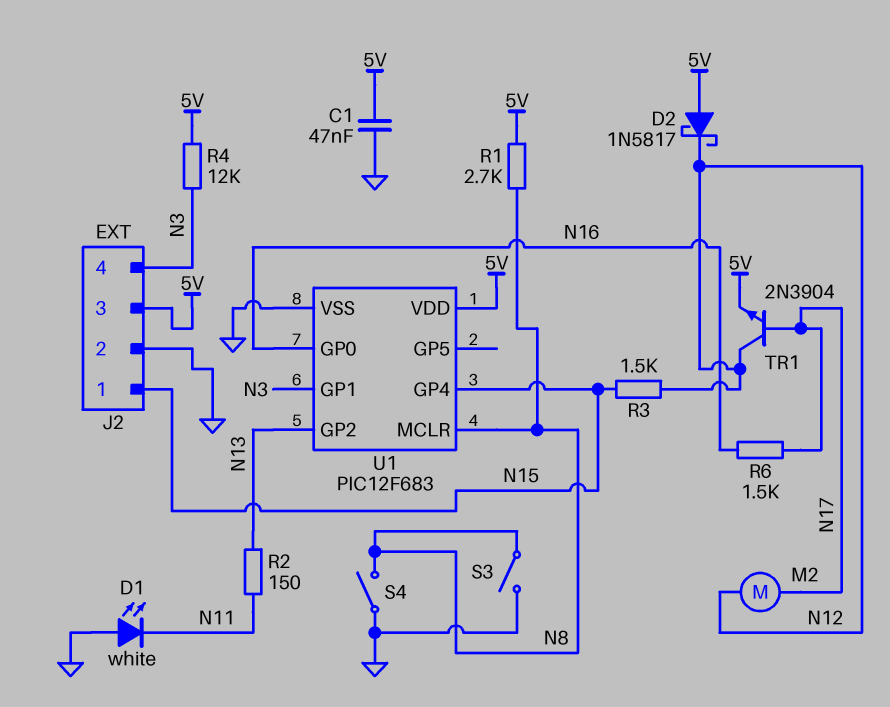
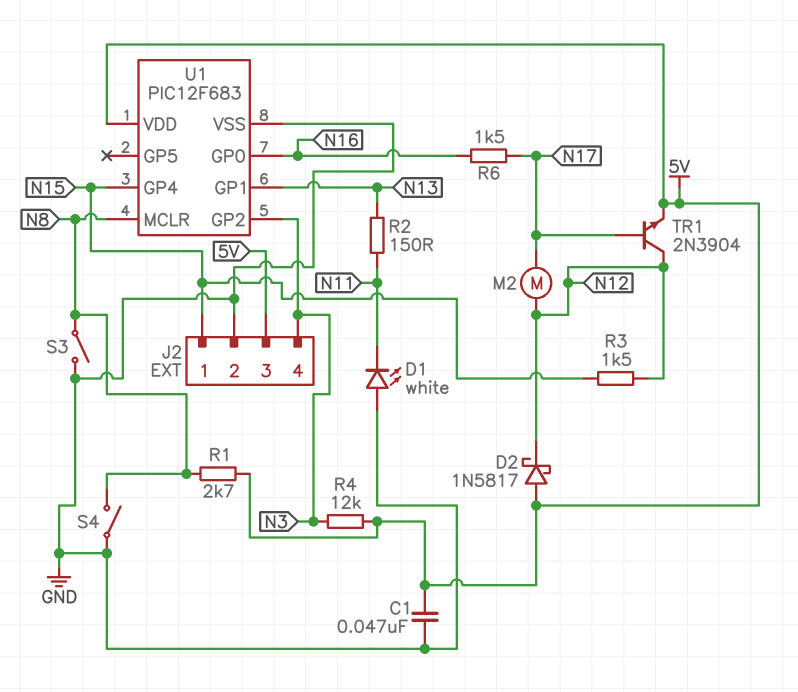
U1 pin GP1: N3 -> N13
U1 pin GP2: N13 -> N3

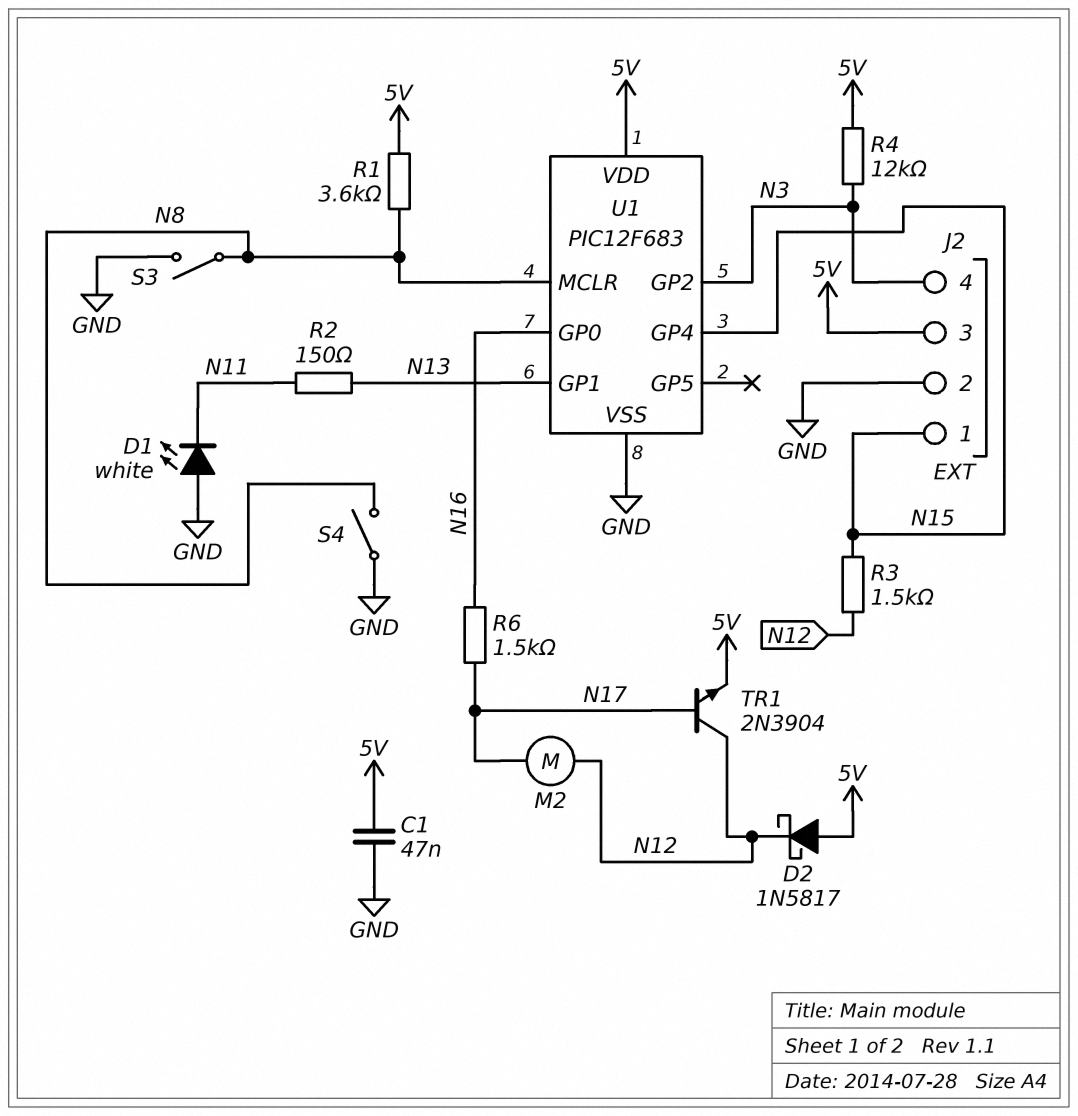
R1: 2.7k (5V, N8) -> 3.6k (5V, N8)

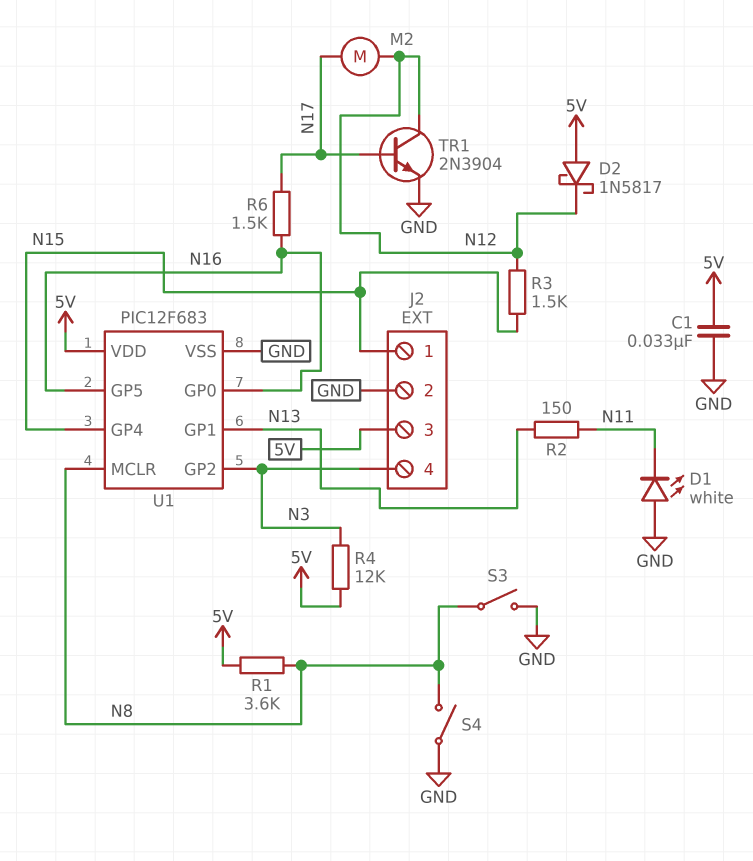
C1: 47nF (5V, GND) -> 33nF (5V, GND)
TR1: NPN 2N3904 (B N17, C N12, E 5V) -> NPN 2N3904 (B N17, C N12, E GND)
U1 pin GP5: none -> N16

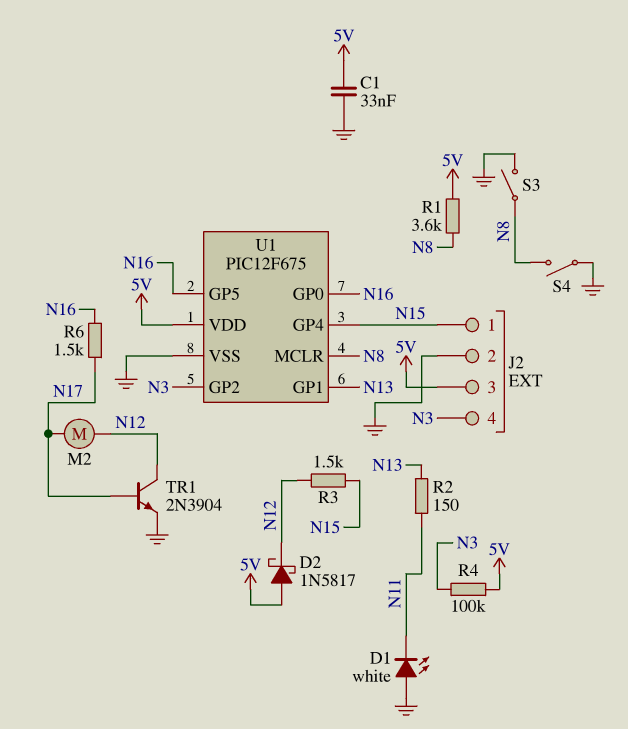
R4: 12k (5V, N3) -> 100k (5V, N3)
U1: PIC12F683 -> PIC12F675

